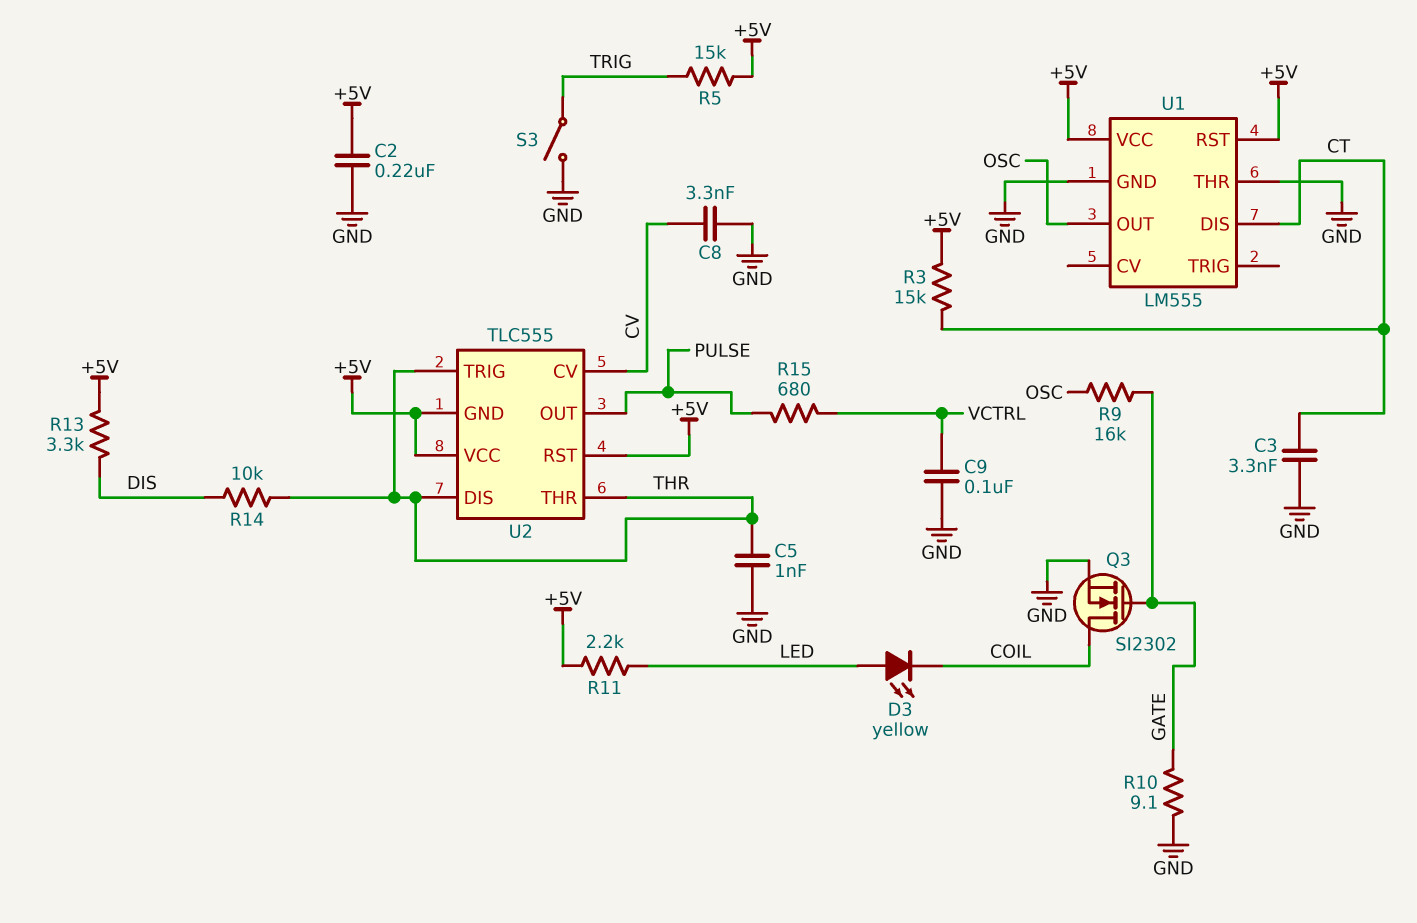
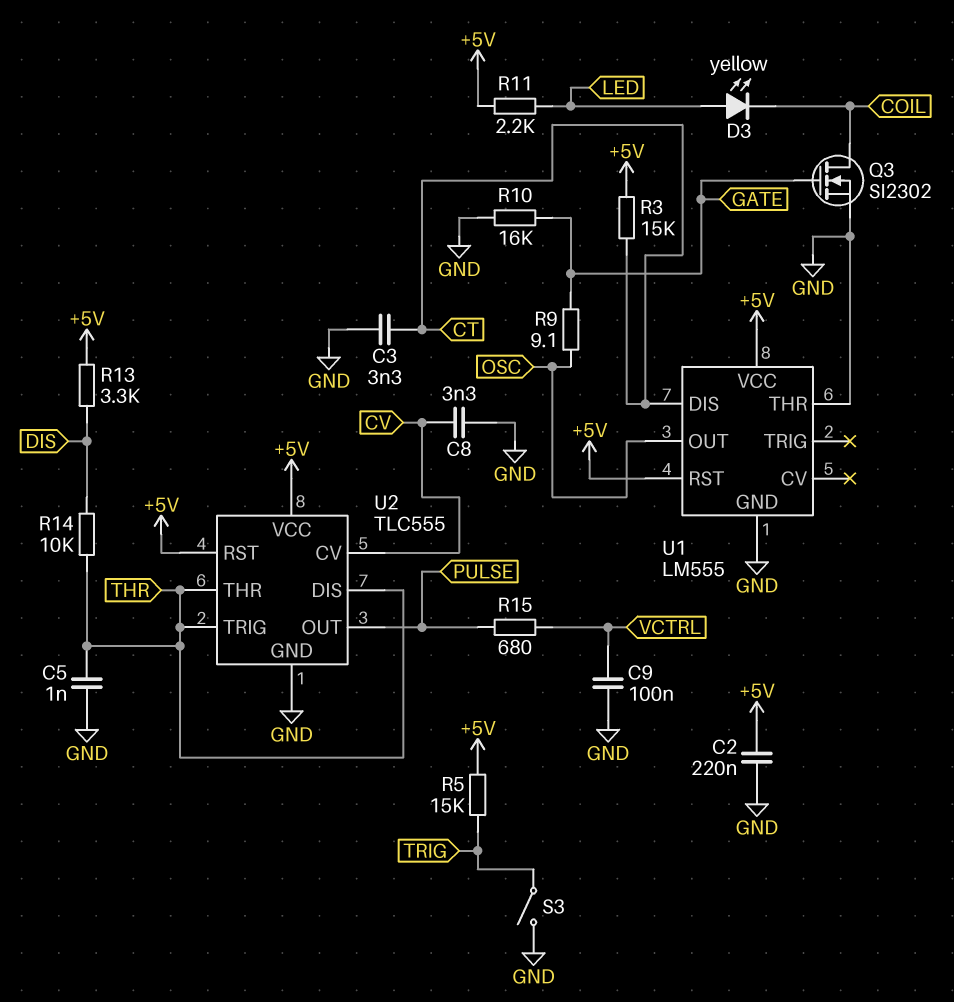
R9: 16k (GATE, OSC) -> 9.1 (GATE, OSC)
R10: 9.1 (GATE, GND) -> 16k (GATE, GND)
U2 pin GND: +5V -> GND

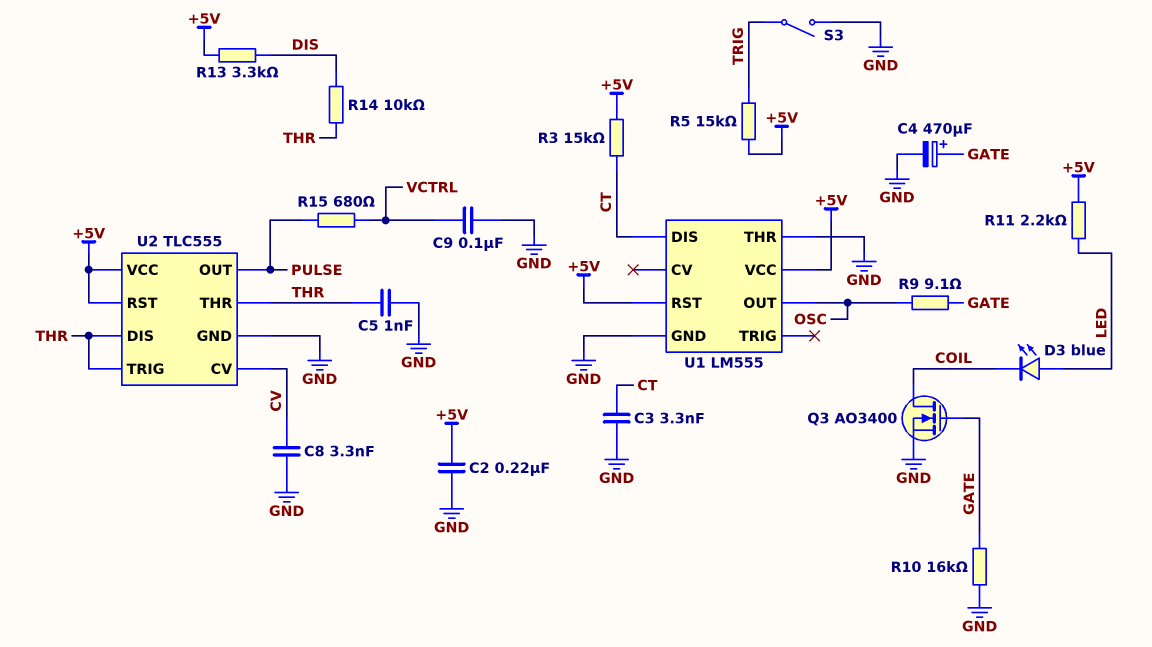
C4: none -> 470uF (plus GATE, minus GND)
D3: LED yellow (A LED, K COIL) -> LED blue (A LED, K COIL)
Q3: NMOS SI2302 (G GATE, D COIL, S GND) -> NMOS AO3400 (G GATE, D COIL, S GND)

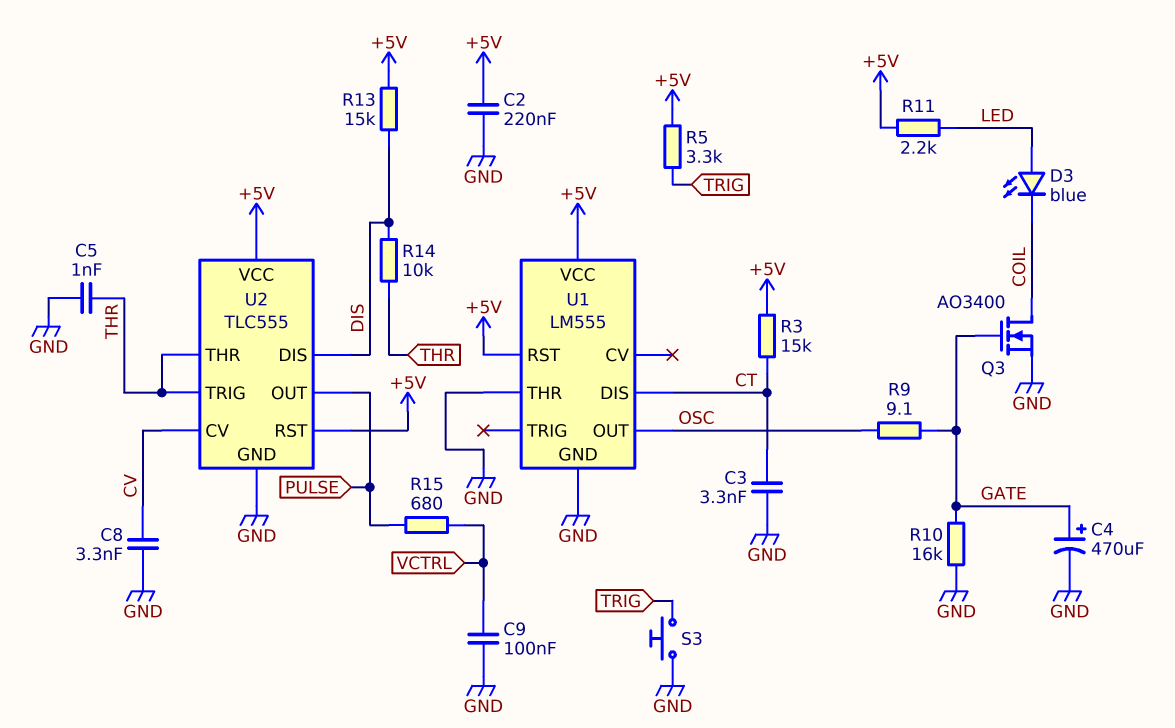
R5: 15k (+5V, TRIG) -> 3.3k (+5V, TRIG)
R13: 3.3k (+5V, DIS) -> 15k (+5V, DIS)
S3: switch (GND, TRIG) -> button (GND, TRIG)
U2 pin DIS: THR -> DIS

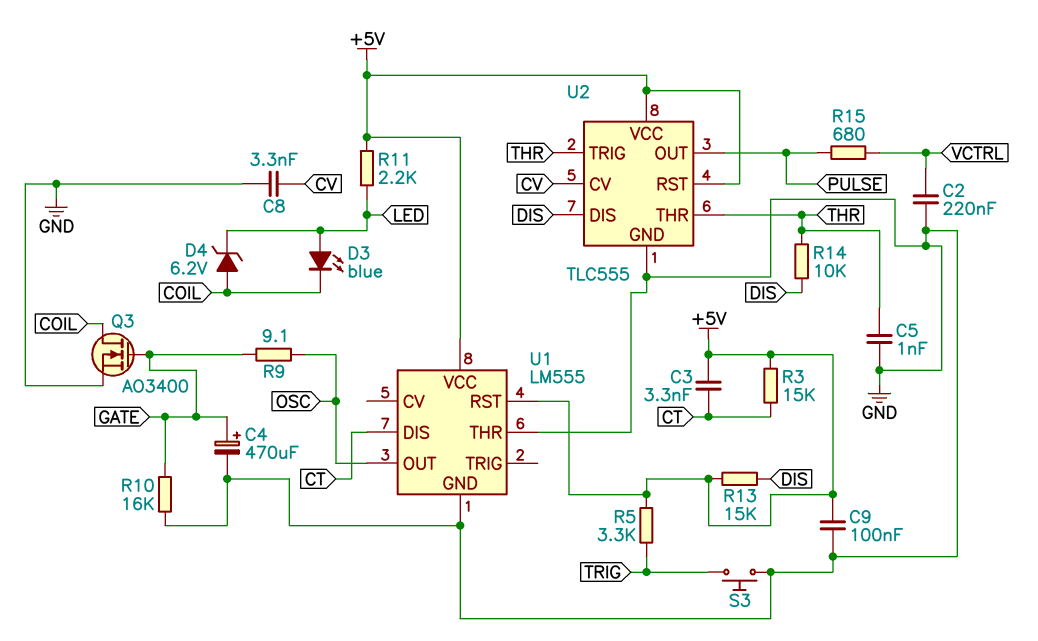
C2: 220nF (+5V, GND) -> 220nF (GND, VCTRL)
C3: 3.3nF (CT, GND) -> 3.3nF (+5V, CT)
C9: 100nF (GND, VCTRL) -> 100nF (+5V, GND)
D4: none -> zener 6.2V (A COIL, K LED)

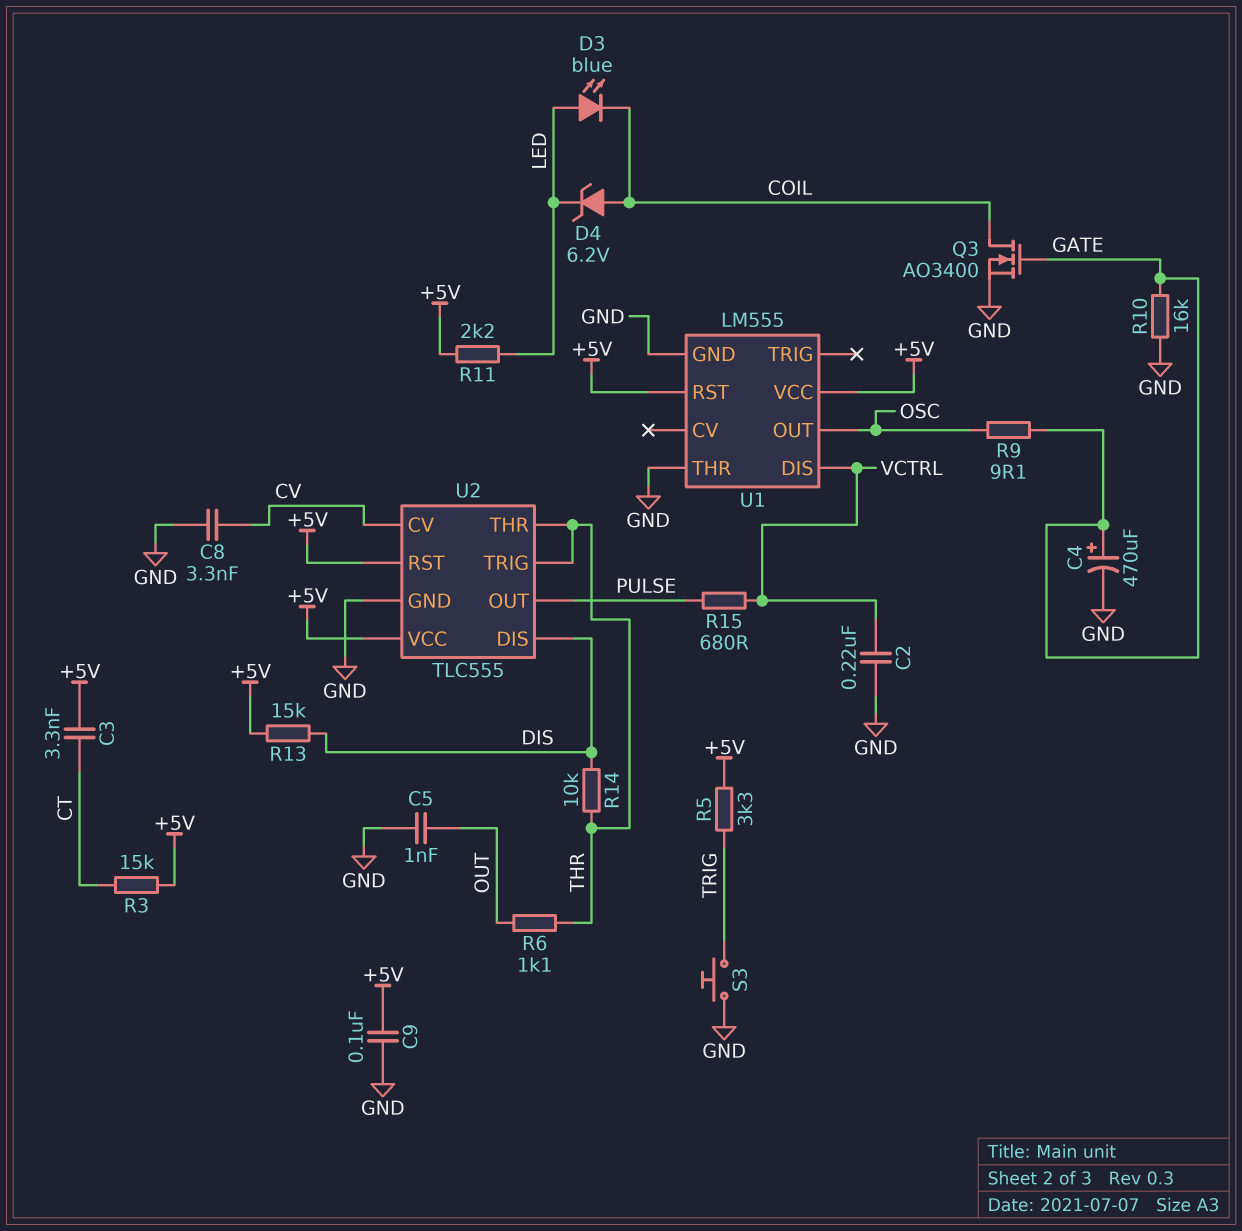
C5: 1nF (GND, THR) -> 1nF (GND, OUT)
R6: none -> 1.1k (OUT, THR)
U1 pin DIS: CT -> VCTRL

